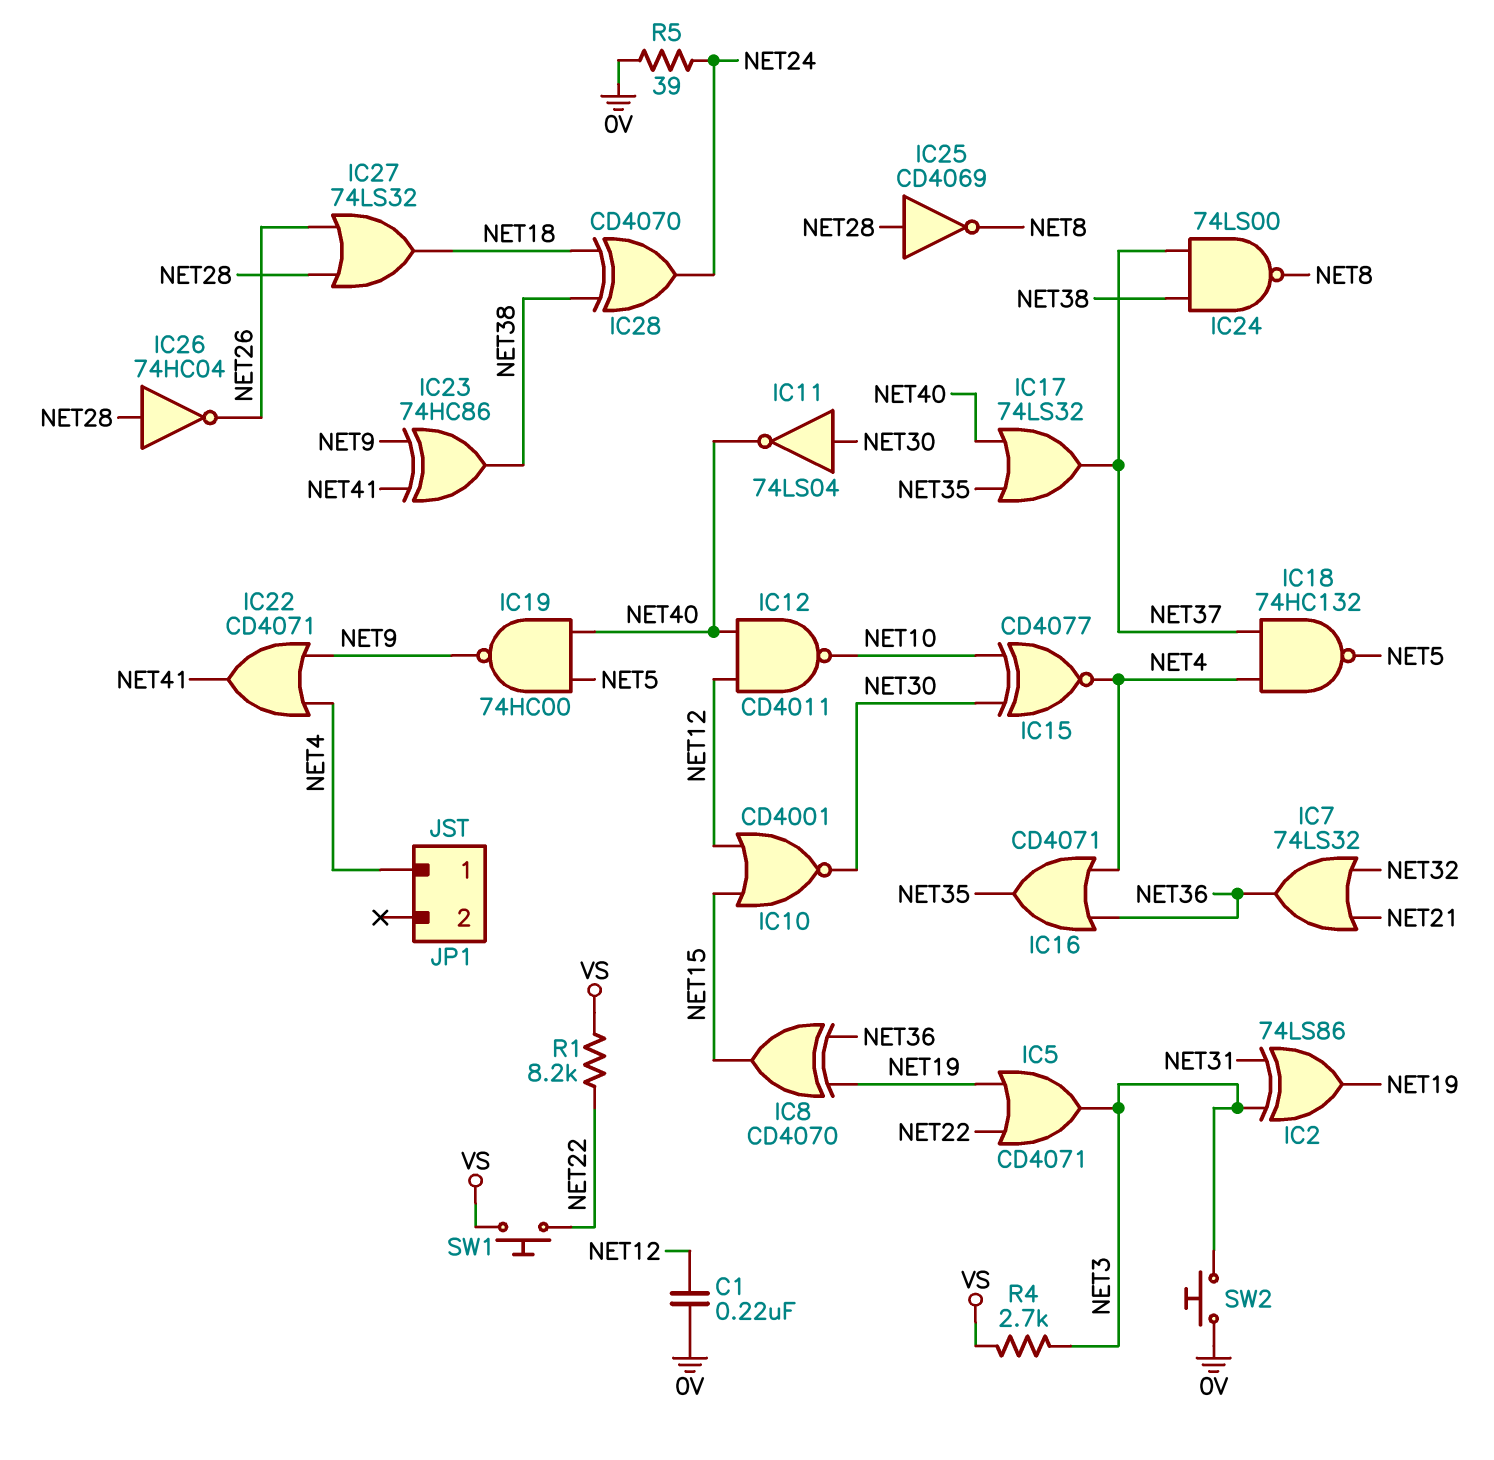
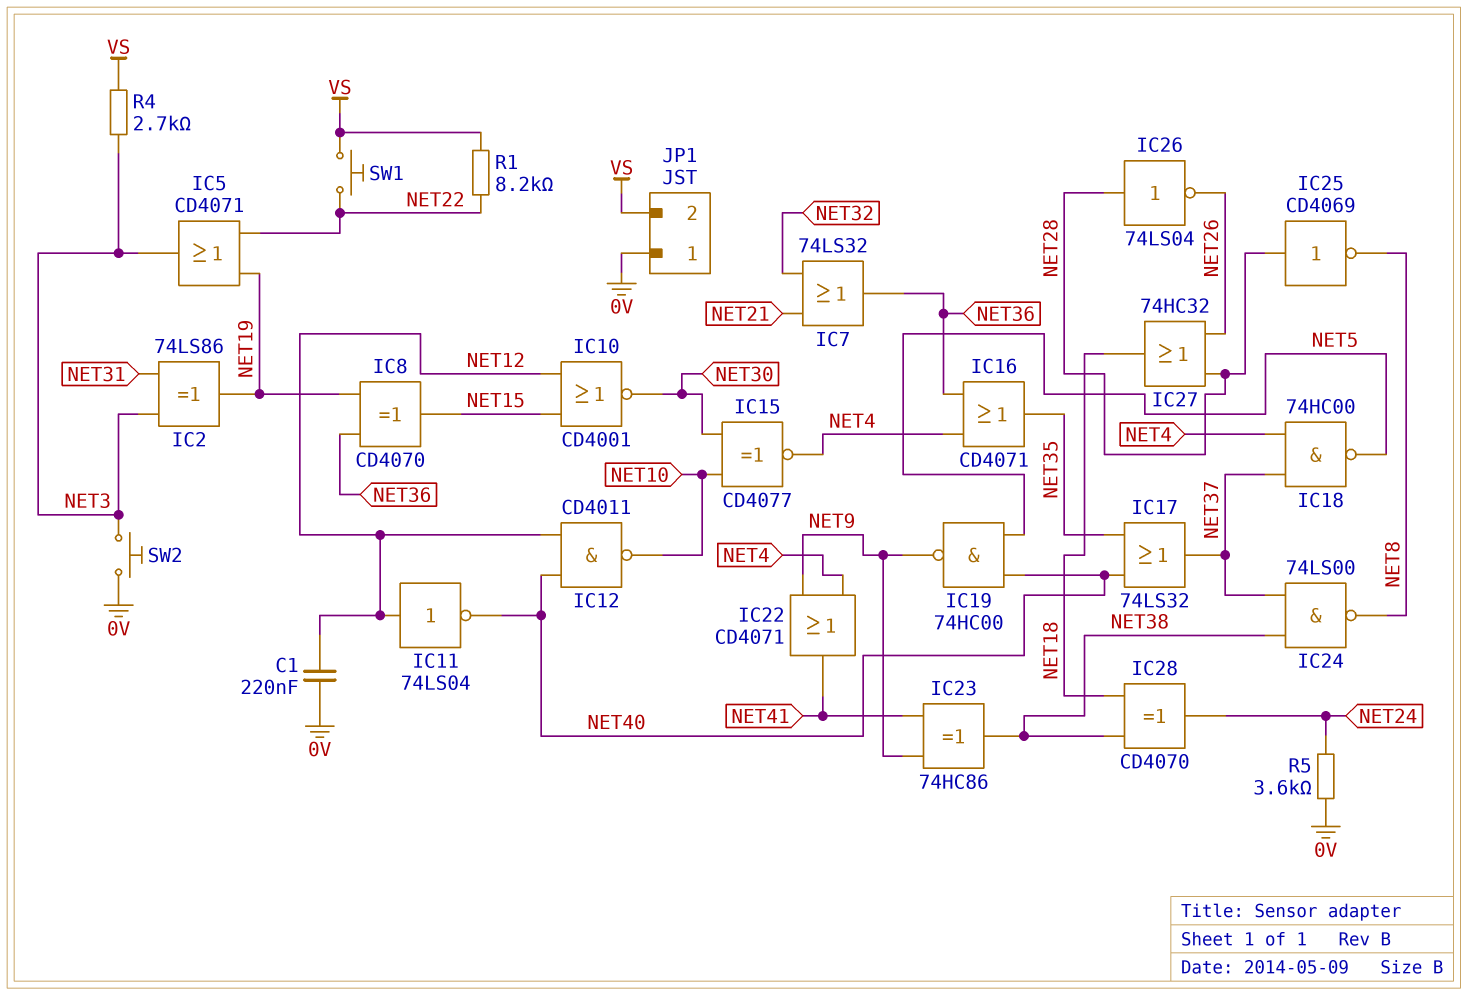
IC11: NOT 74LS04 (in NET30, out NET40) -> NOT 74LS04 (in NET12, out NET40)
IC18: NAND 74HC132 (in NET4, in NET37, out NET5) -> NAND 74HC00 (in NET4, in NET37, out NET5)
IC26: NOT 74HC04 (in NET28, out NET26) -> NOT 74LS04 (in NET28, out NET26)
IC27: OR 74LS32 (in NET26, in NET28, out NET18) -> OR 74HC32 (in NET26, in NET28, out NET18)
JP1 pin 1: NET4 -> 0V
JP1 pin 2: none -> VS
R5: 39 (0V, NET24) -> 3.6k (0V, NET24)

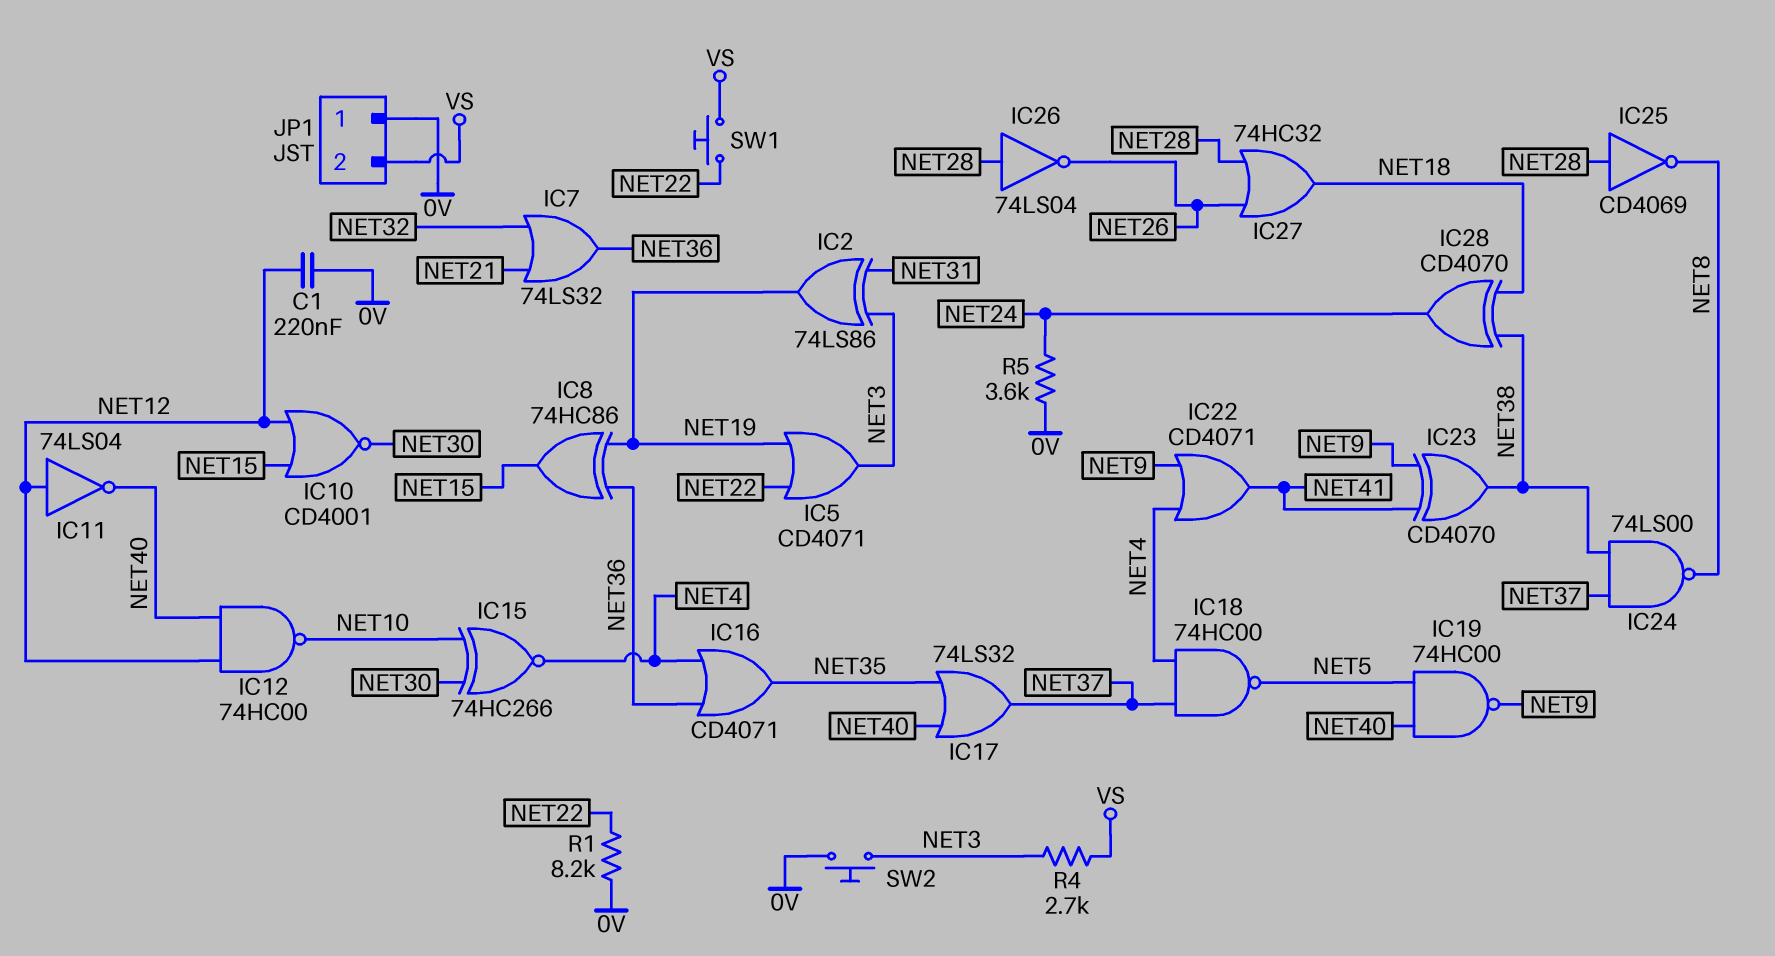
IC8: XOR CD4070 (in NET19, in NET36, out NET15) -> XOR 74HC86 (in NET19, in NET36, out NET15)
IC12: NAND CD4011 (in NET12, in NET40, out NET10) -> NAND 74HC00 (in NET12, in NET40, out NET10)
IC15: XNOR CD4077 (in NET10, in NET30, out NET4) -> XNOR 74HC266 (in NET10, in NET30, out NET4)
IC23: XOR 74HC86 (in NET9, in NET41, out NET38) -> XOR CD4070 (in NET9, in NET41, out NET38)
R1: 8.2k (NET22, VS) -> 8.2k (0V, NET22)

